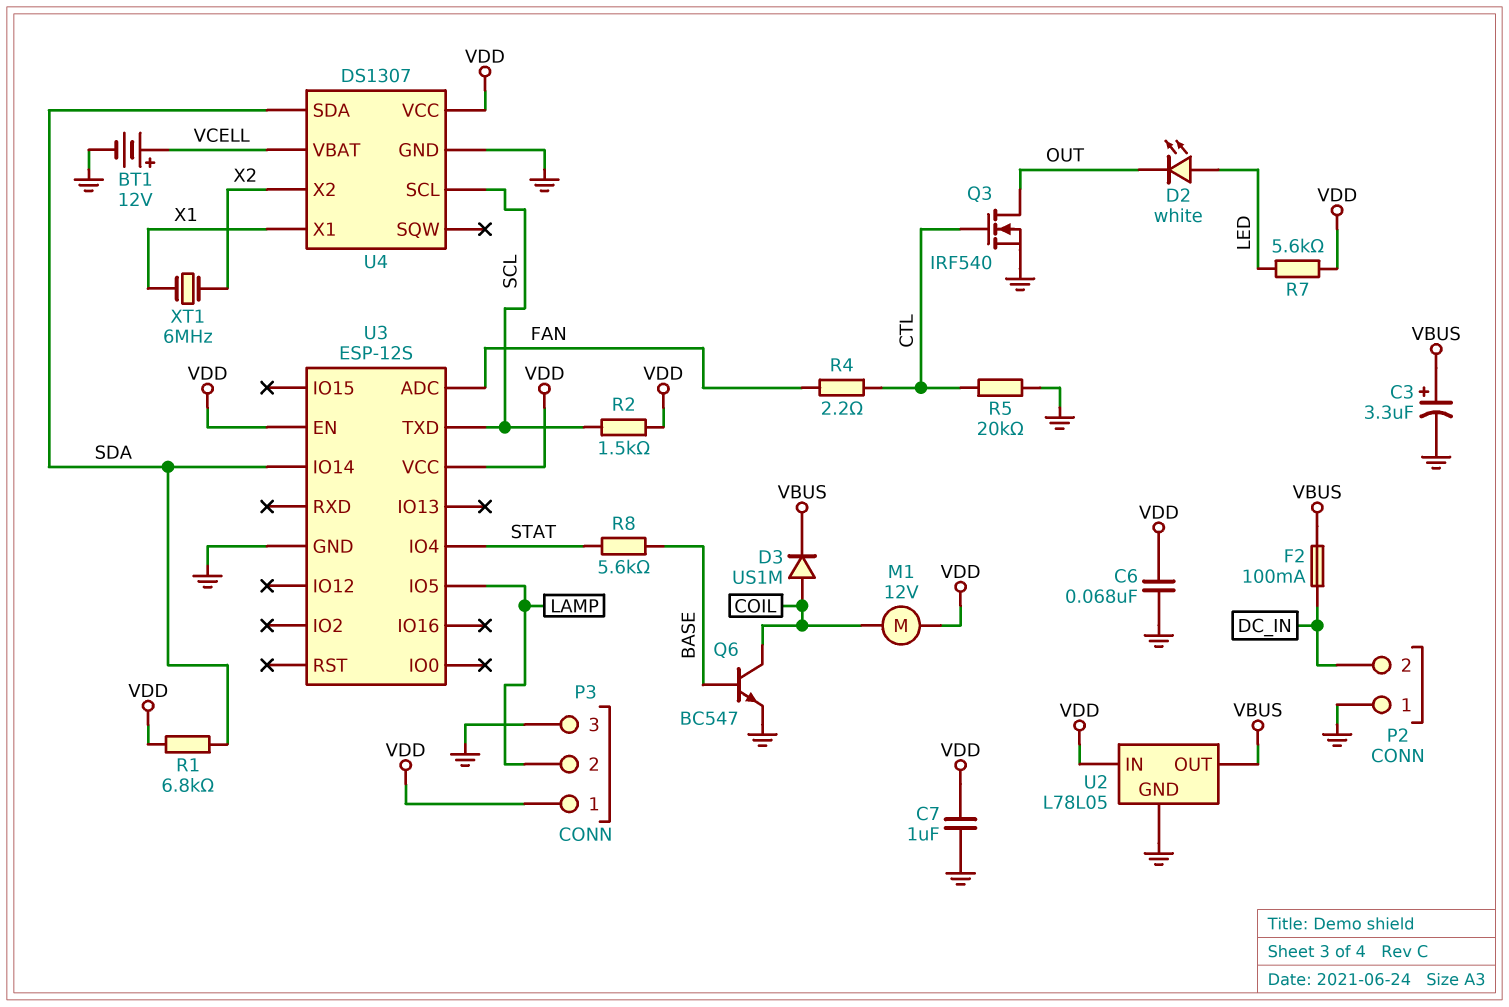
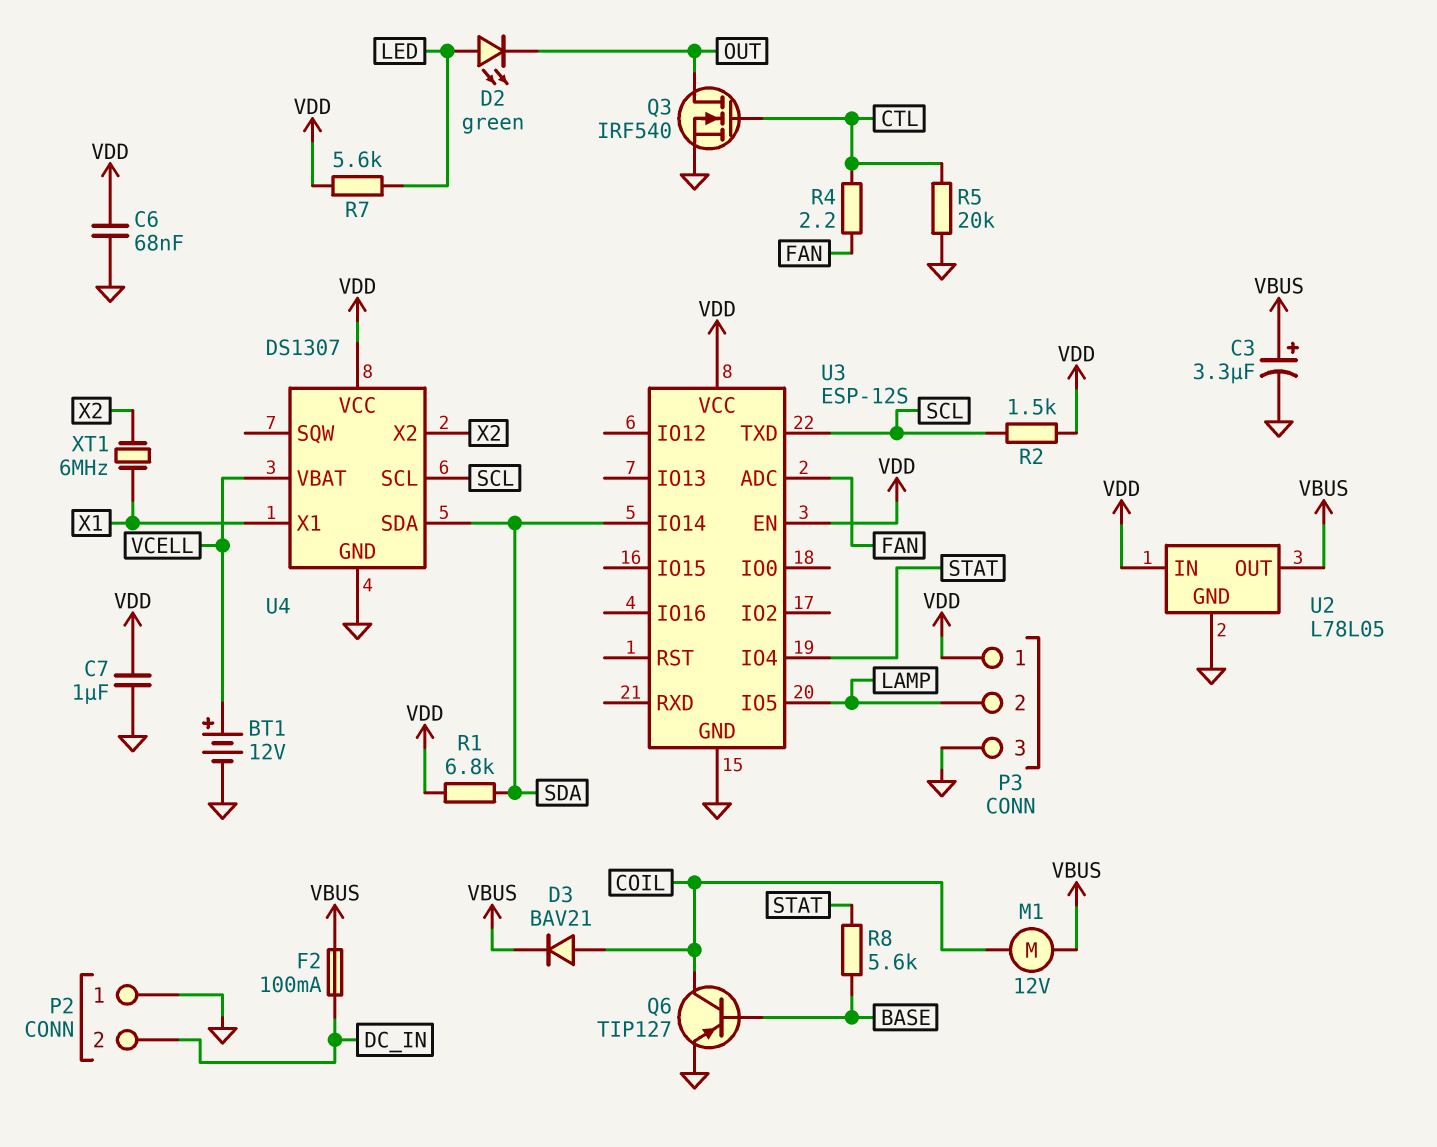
D2: LED white (A LED, K OUT) -> LED green (A LED, K OUT)
D3: diode US1M (A COIL, K VBUS) -> diode BAV21 (A COIL, K VBUS)
M1: motor 12V (COIL, VDD) -> motor 12V (COIL, VBUS)
Q6: NPN BC547 (B BASE, C COIL, E GND) -> PNP TIP127 (B BASE, C COIL, E GND)

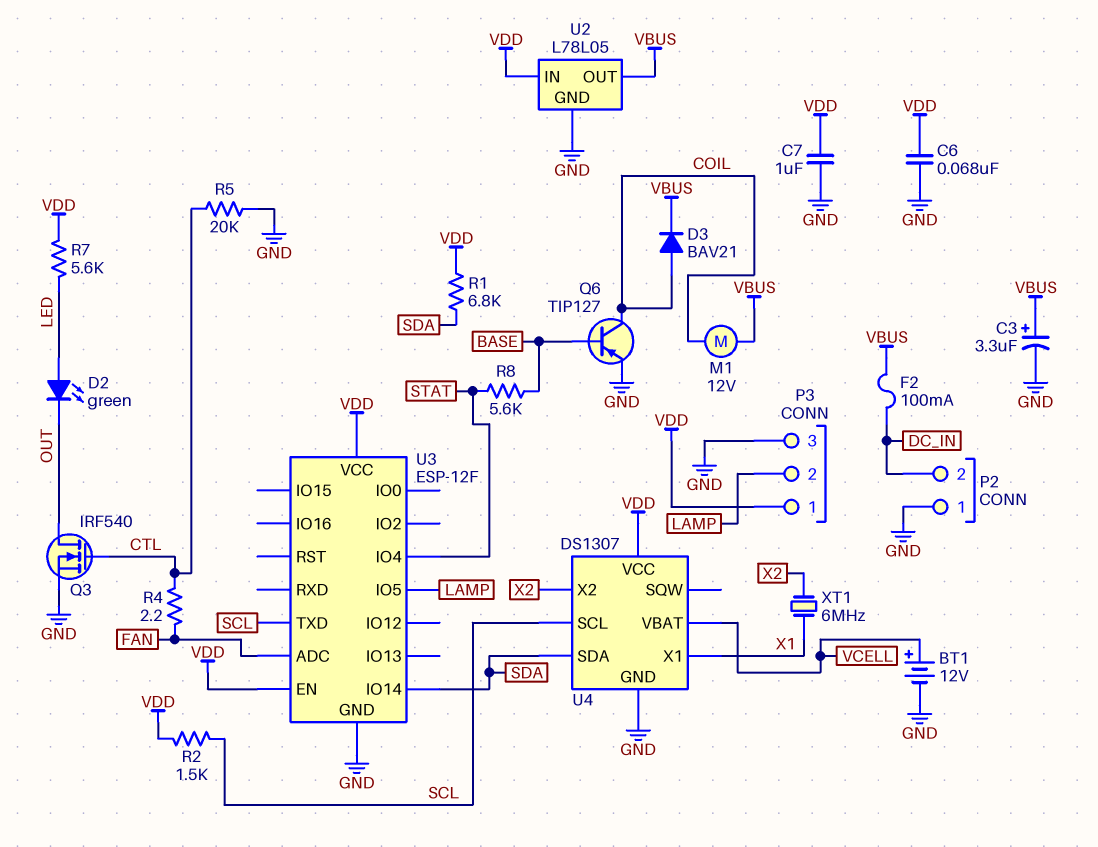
U3: ESP-12S -> ESP-12F

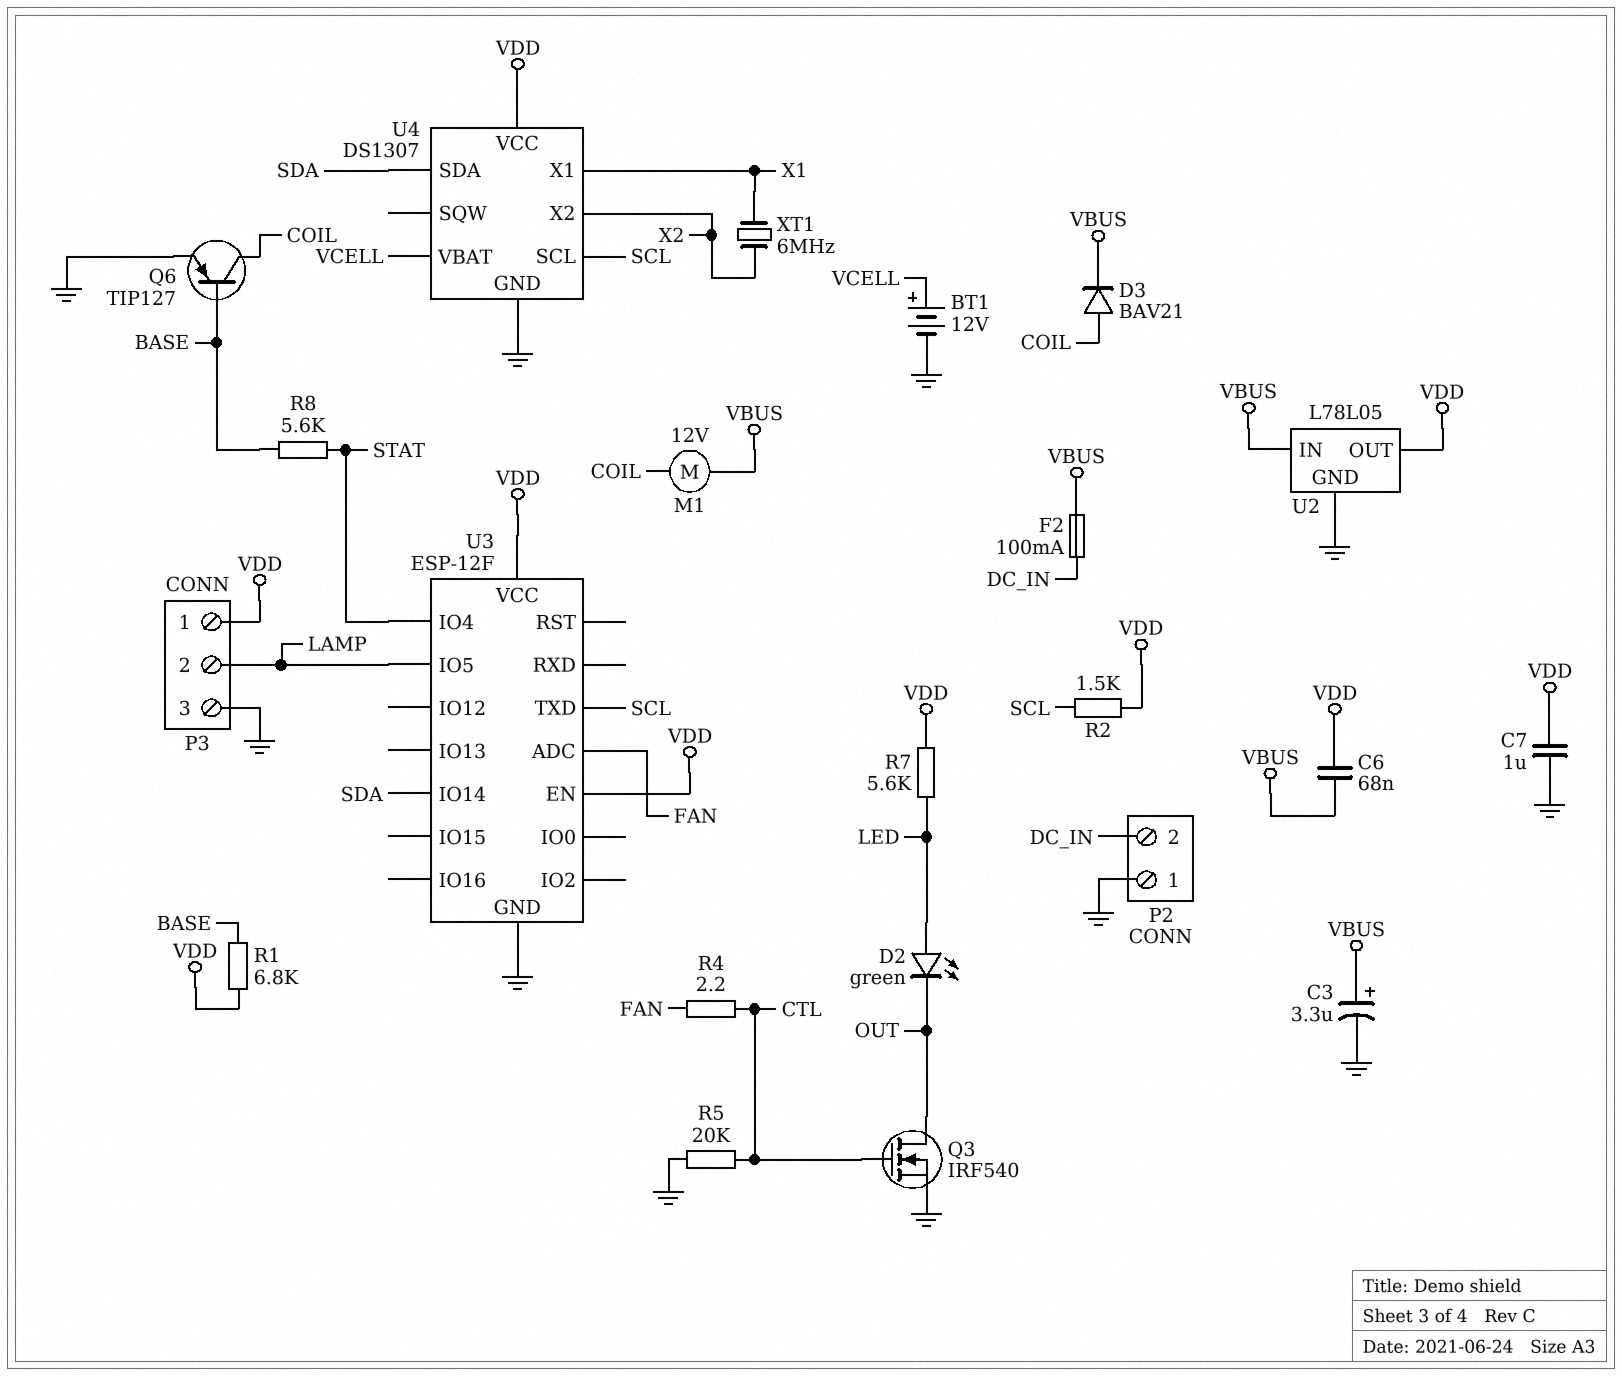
C6: 68nF (GND, VDD) -> 68nF (VBUS, VDD)
R1: 6.8k (SDA, VDD) -> 6.8k (BASE, VDD)
U2 pin IN: VDD -> VBUS
U2 pin OUT: VBUS -> VDD

